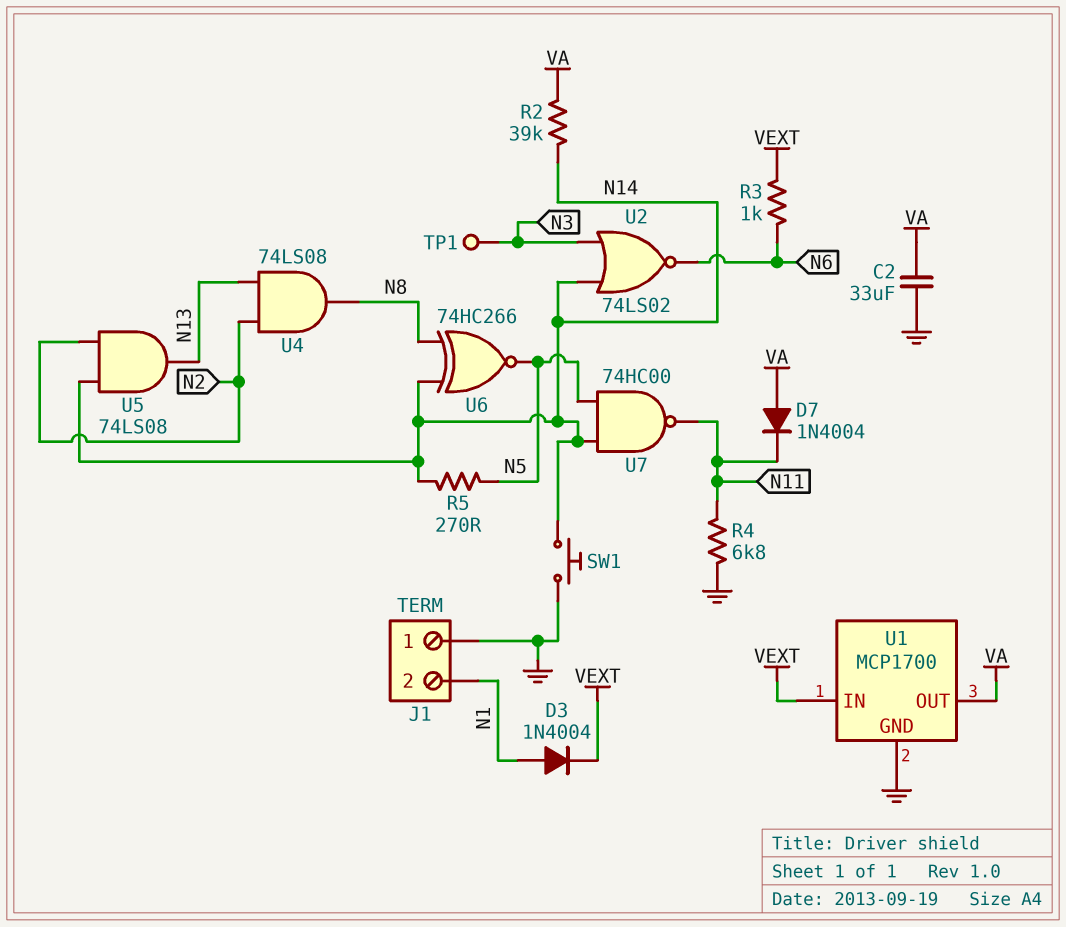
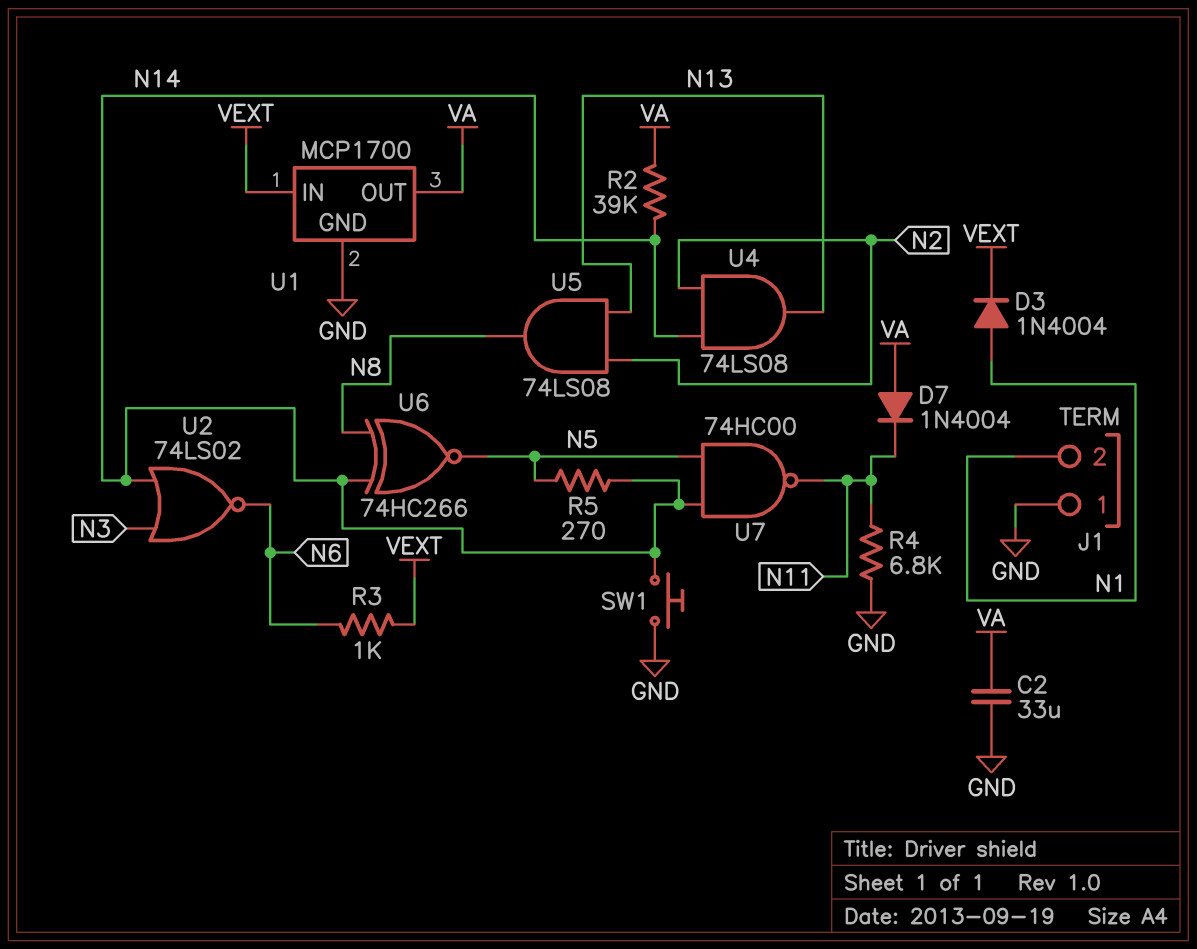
TP1: test point (N3) -> none
U4: AND 74LS08 (in N2, in N13, out N8) -> AND 74LS08 (in N2, in N14, out N13)
U5: AND 74LS08 (in N2, in N14, out N13) -> AND 74LS08 (in N2, in N13, out N8)

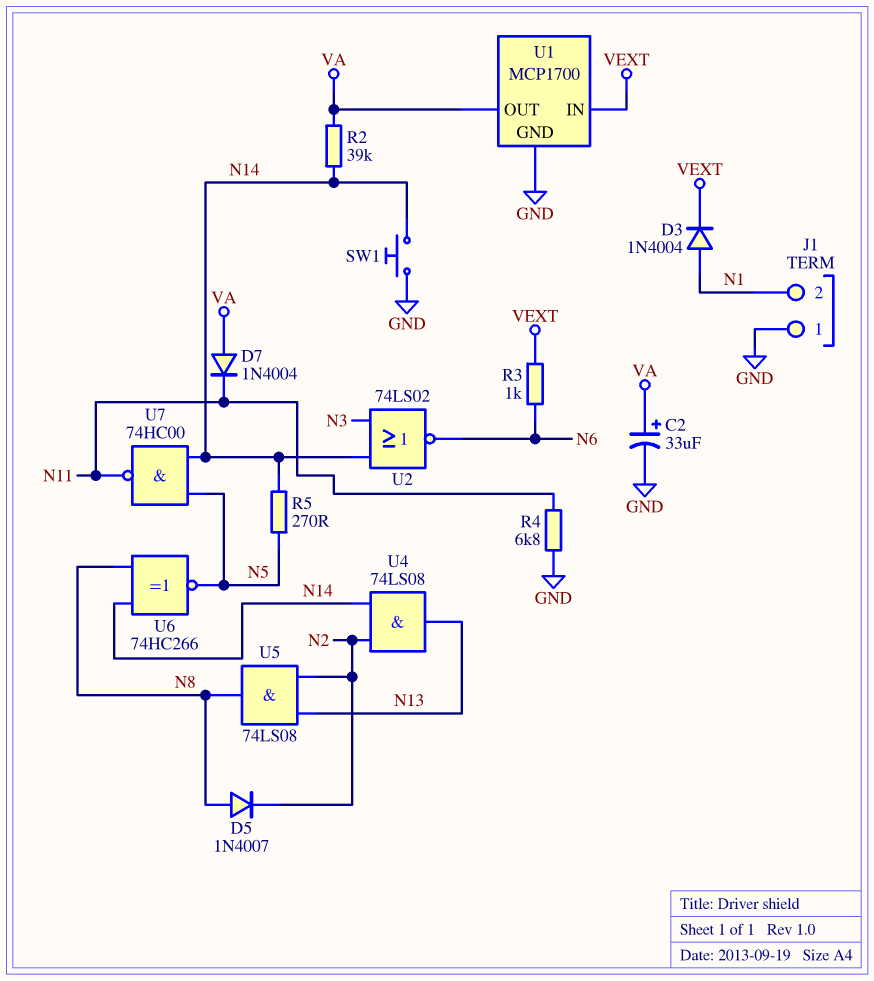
C2: 33uF (GND, VA) -> 33uF (plus VA, minus GND)
D5: none -> diode 1N4007 (A N8, K N2)

